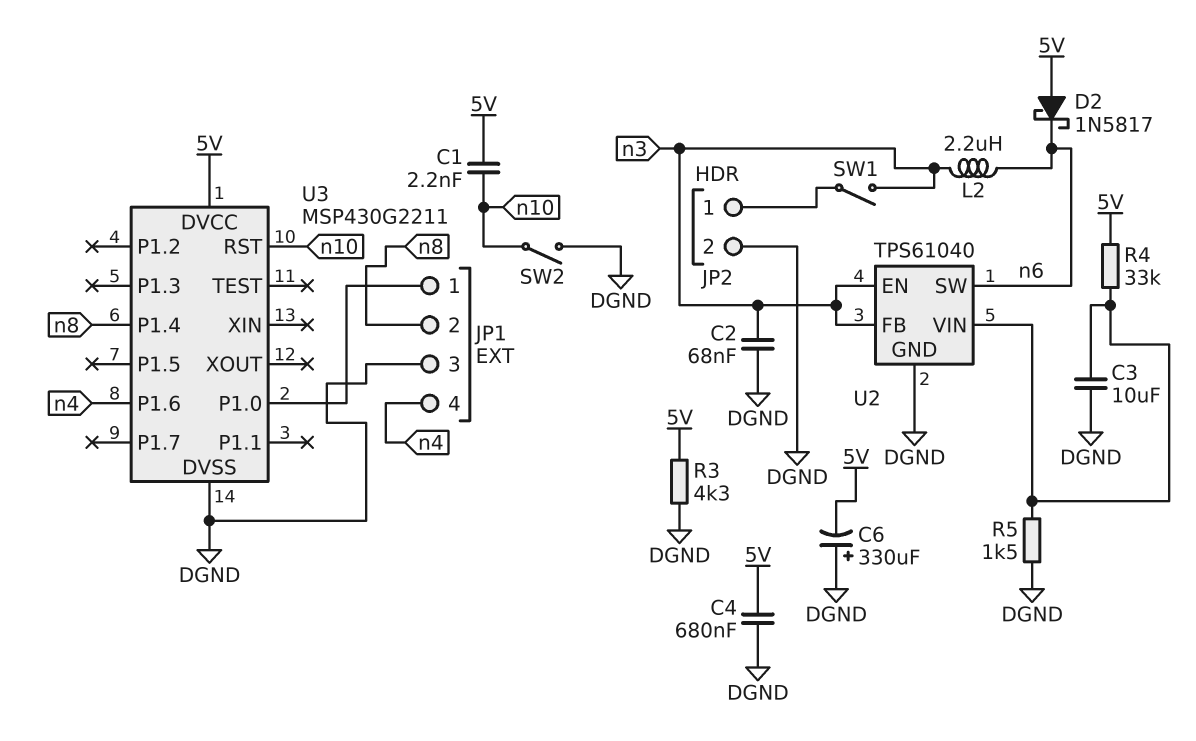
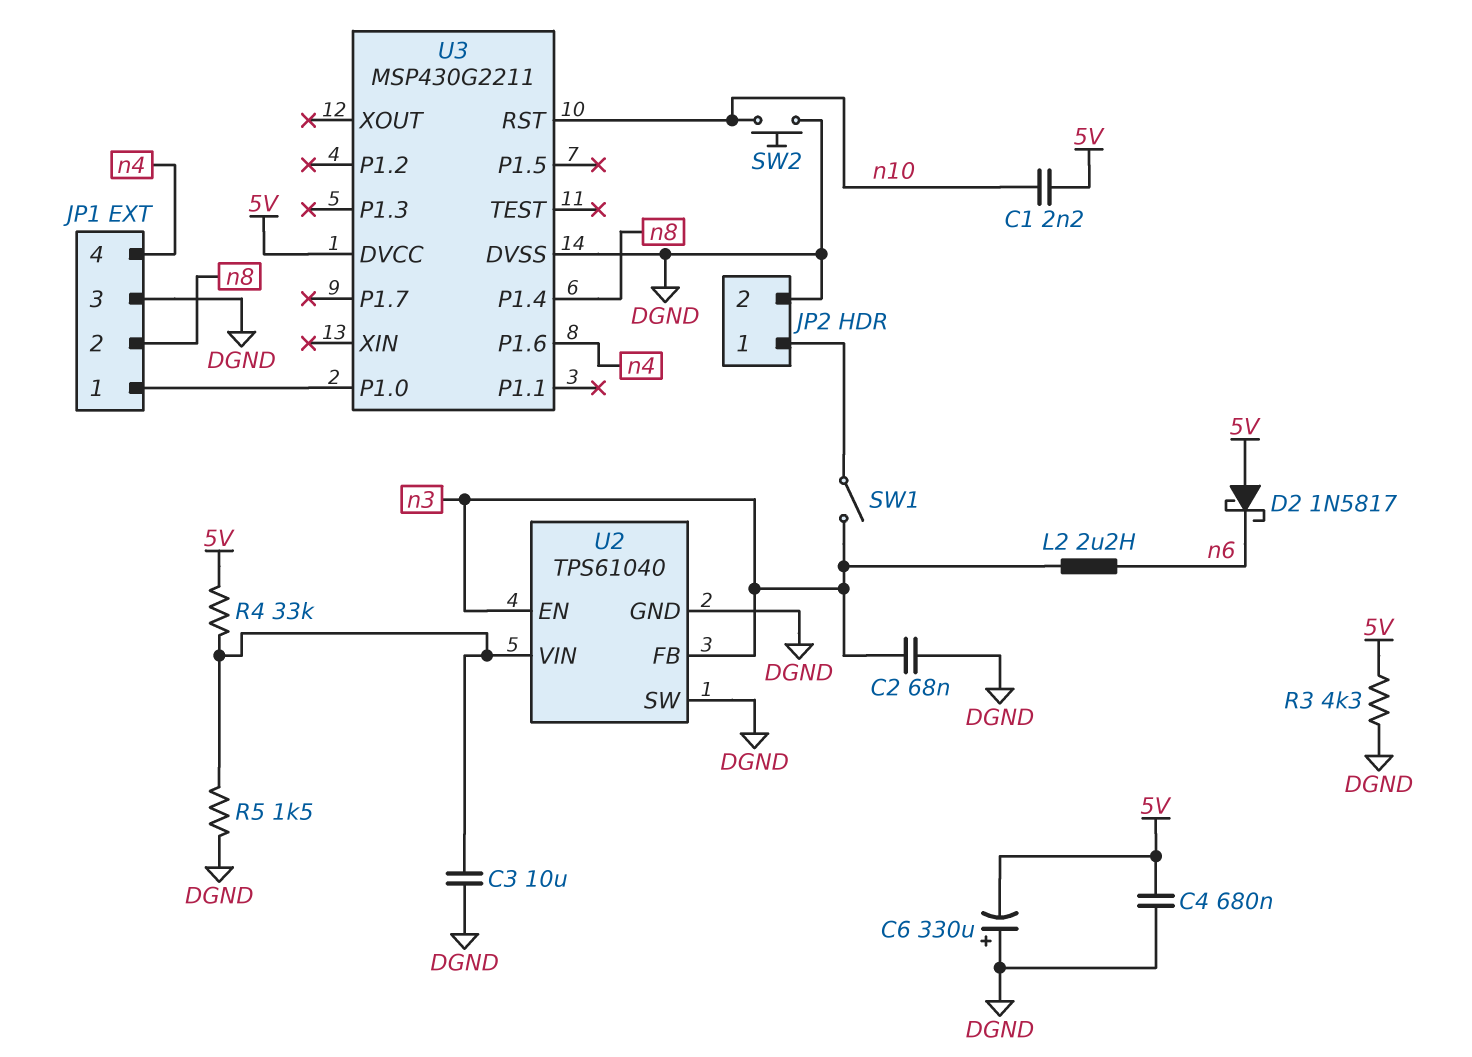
SW2: switch (DGND, n10) -> button (DGND, n10)
U2 pin SW: n6 -> DGND

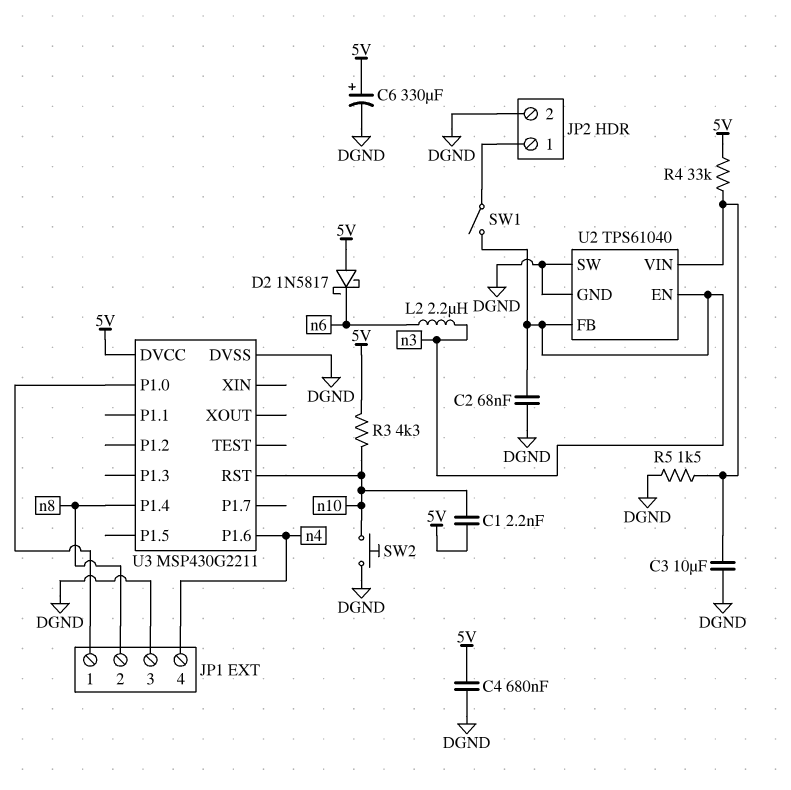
C6: 330uF (plus DGND, minus 5V) -> 330uF (plus 5V, minus DGND)
R3: 4.3k (5V, DGND) -> 4.3k (5V, n10)

